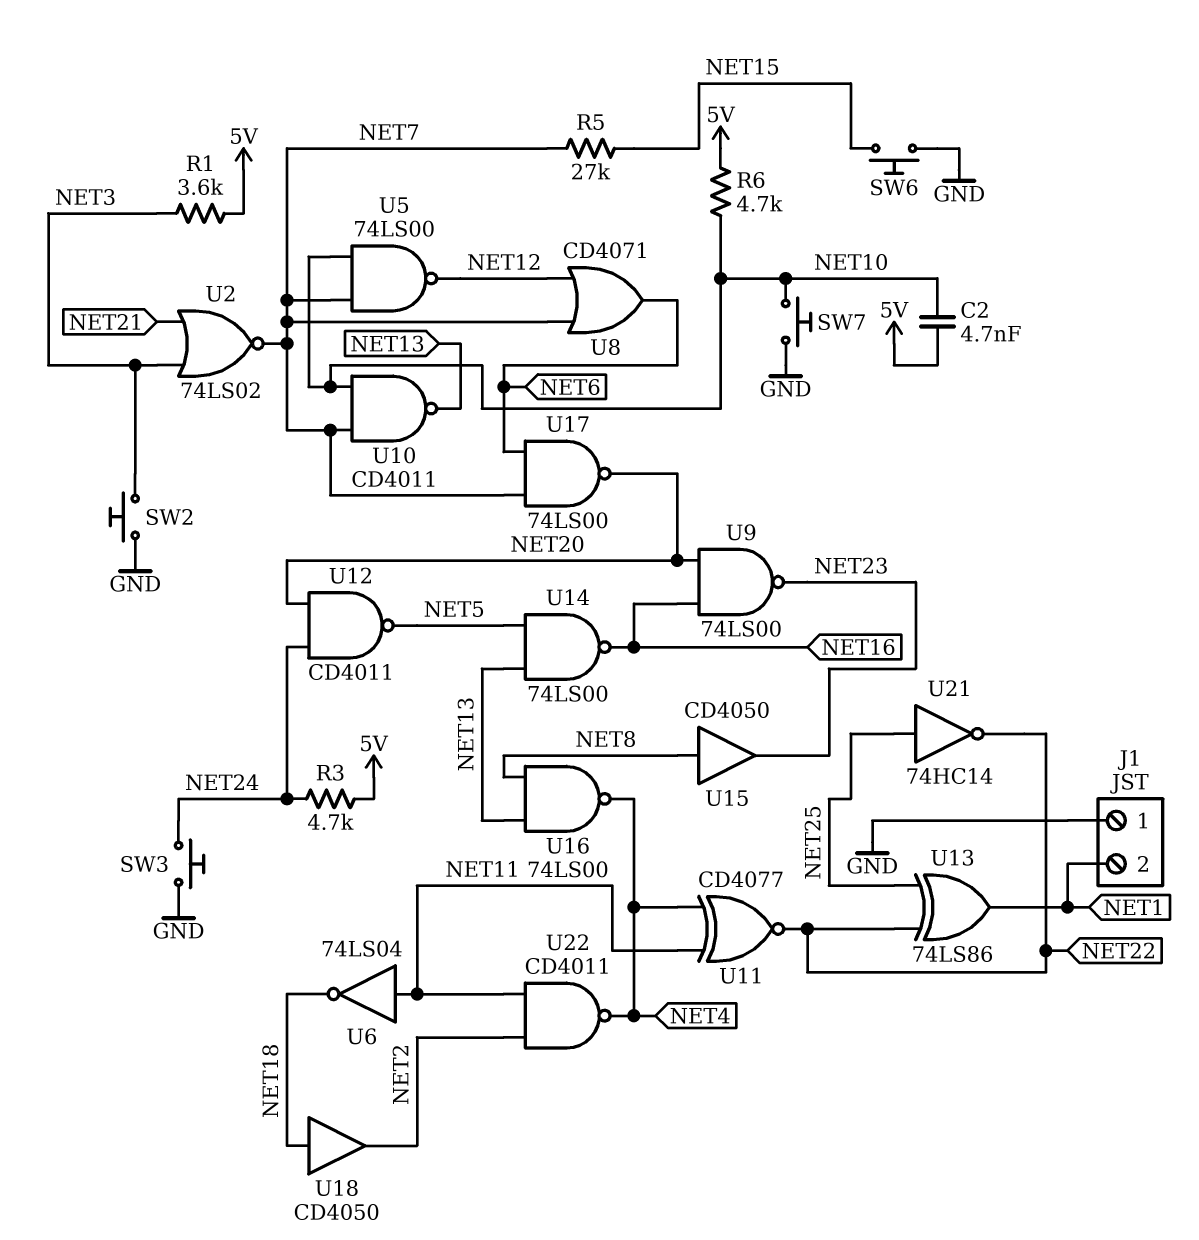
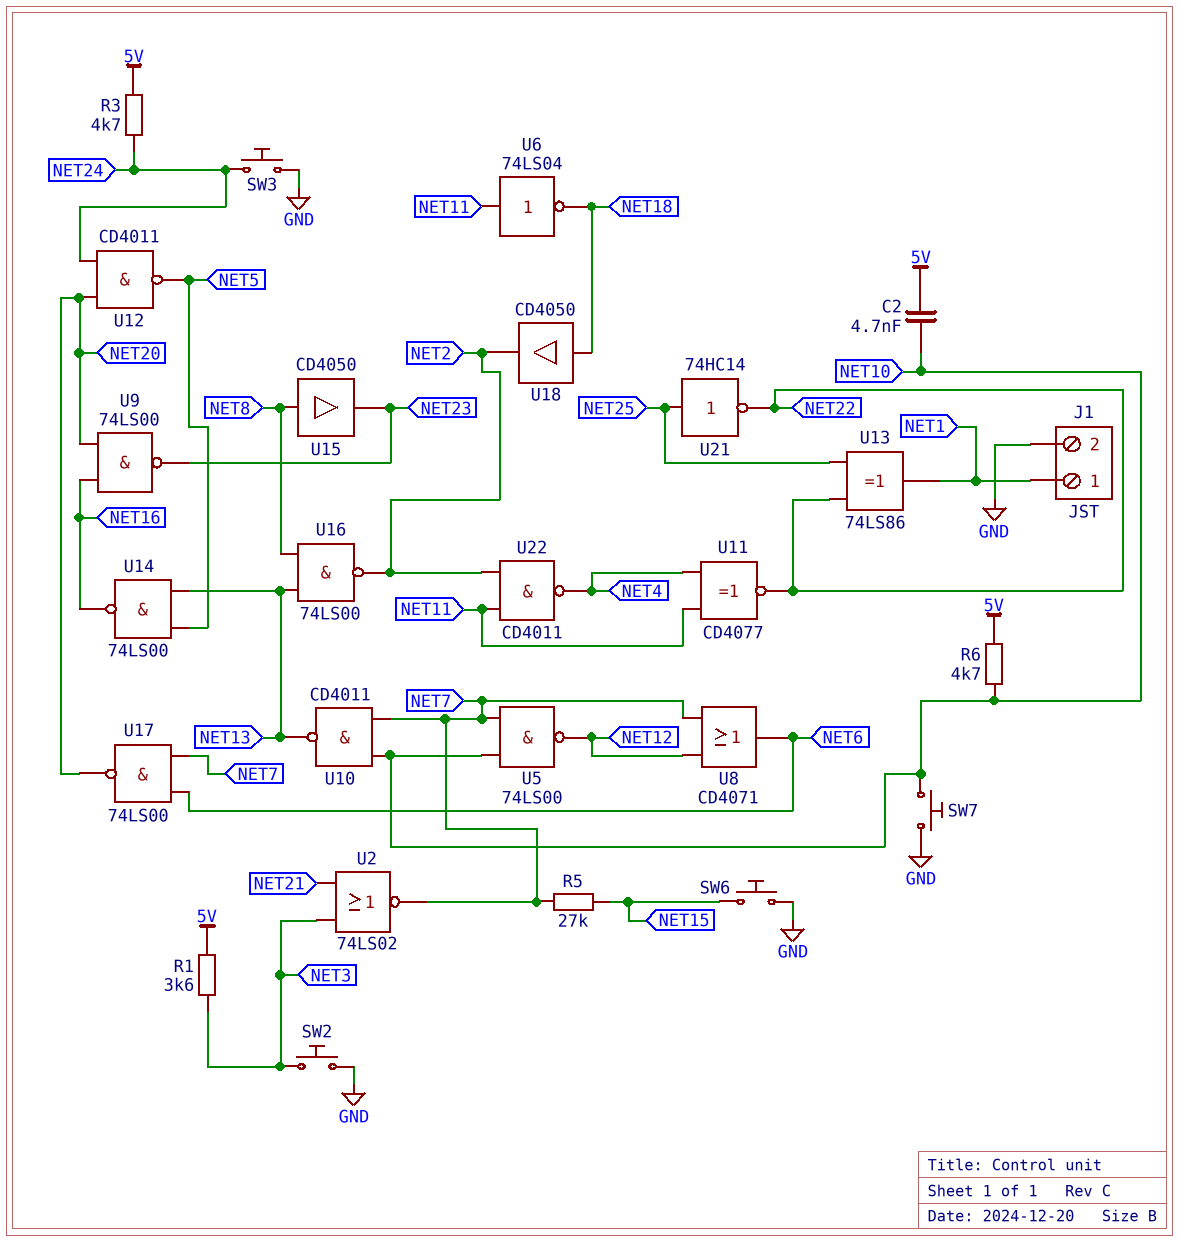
J1 pin 1: GND -> NET1
J1 pin 2: NET1 -> GND
U16: NAND 74LS00 (in NET8, in NET13, out NET4) -> NAND 74LS00 (in NET8, in NET13, out NET2)

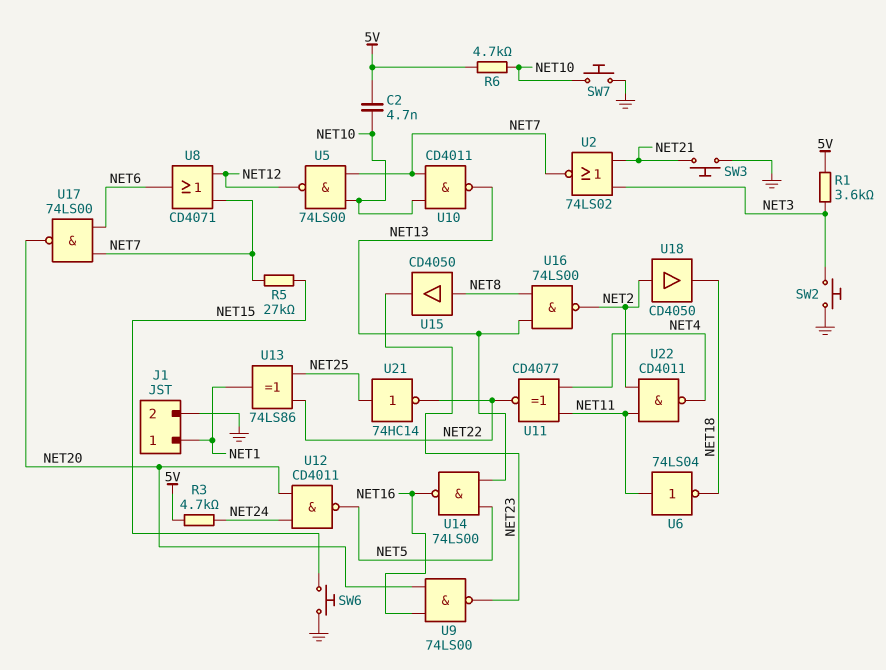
SW3: button (GND, NET24) -> button (GND, NET21)
U18: buffer CD4050 (in NET18, out NET2) -> buffer CD4050 (in NET2, out NET18)

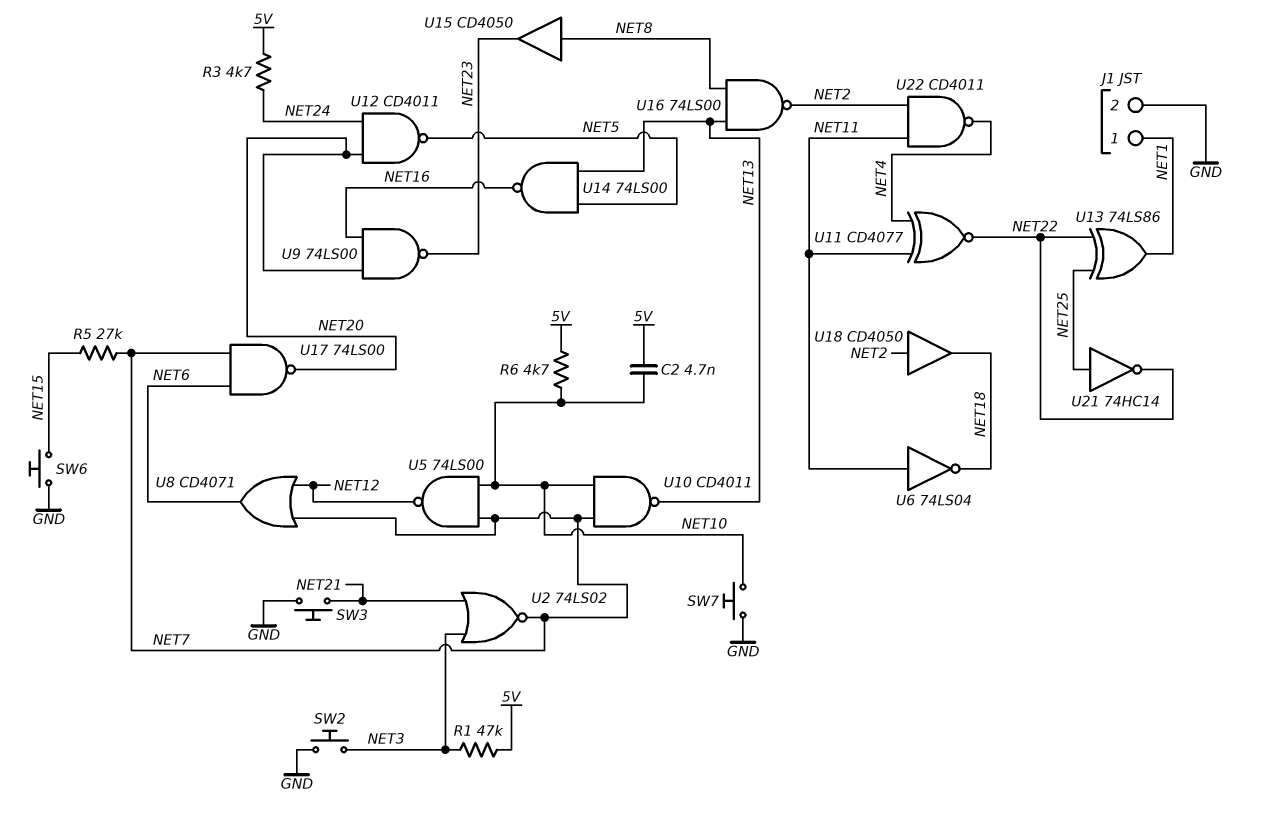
R1: 3.6k (5V, NET3) -> 47k (5V, NET3)

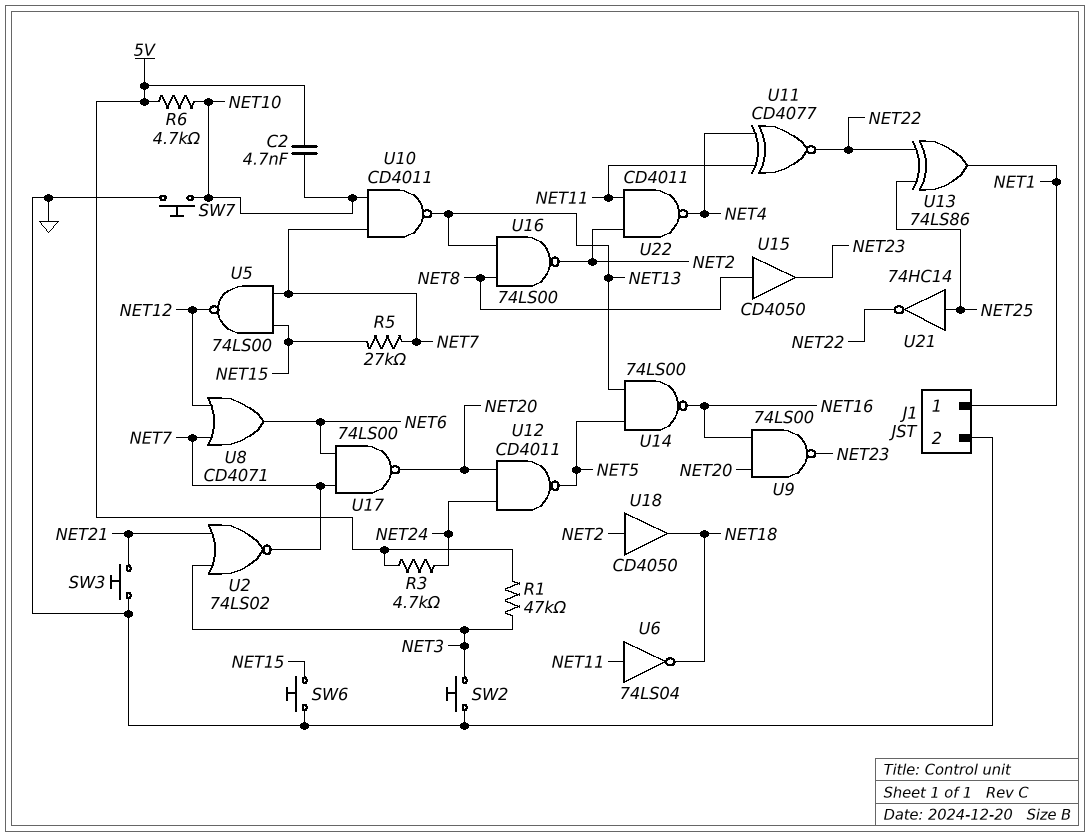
U5: NAND 74LS00 (in NET7, in NET10, out NET12) -> NAND 74LS00 (in NET7, in NET15, out NET12)

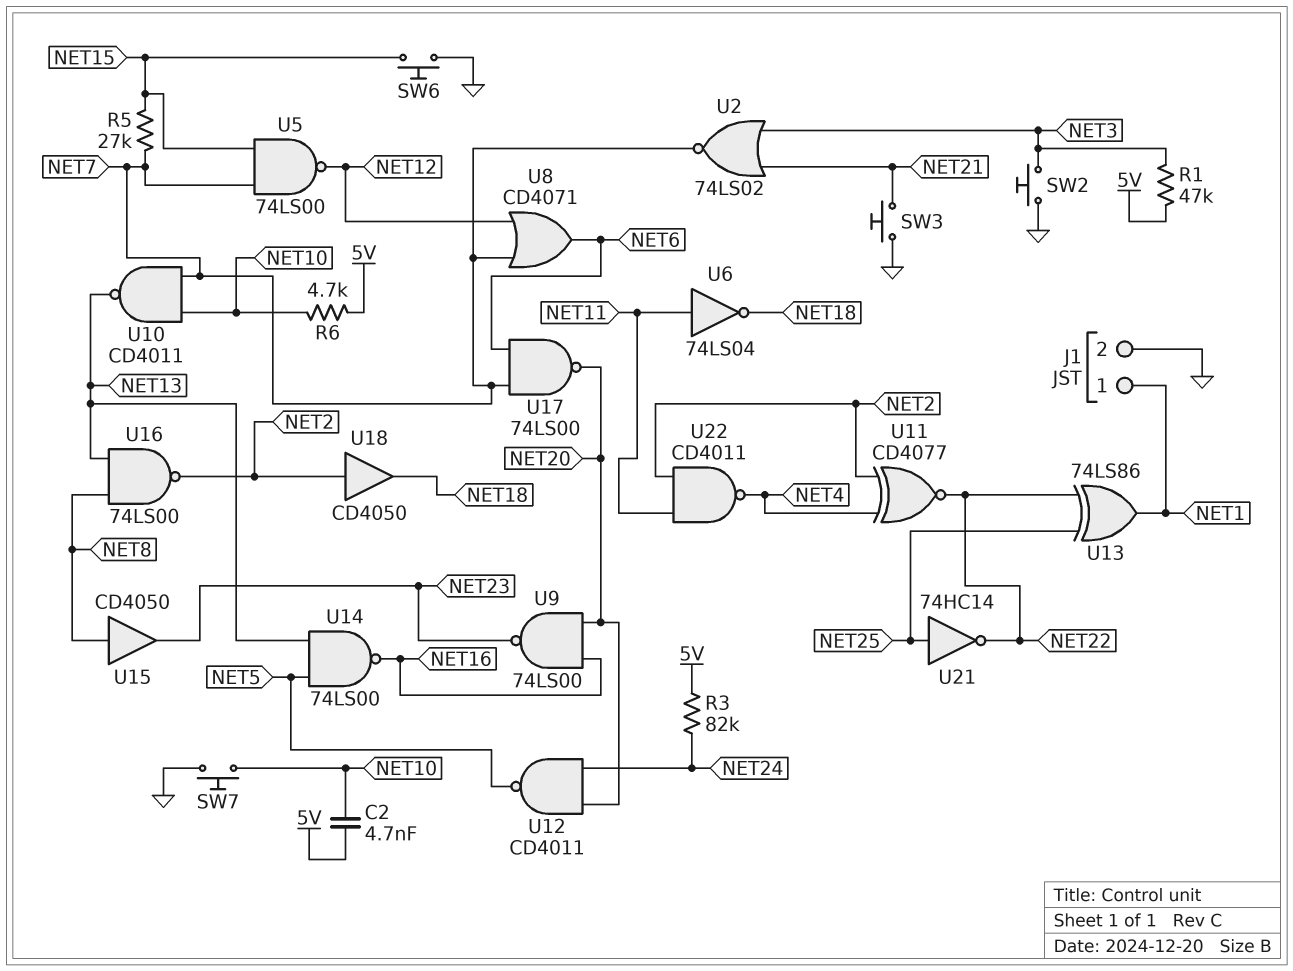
R3: 4.7k (5V, NET24) -> 82k (5V, NET24)
U11: XNOR CD4077 (in NET4, in NET11, out NET22) -> XNOR CD4077 (in NET2, in NET4, out NET22)

